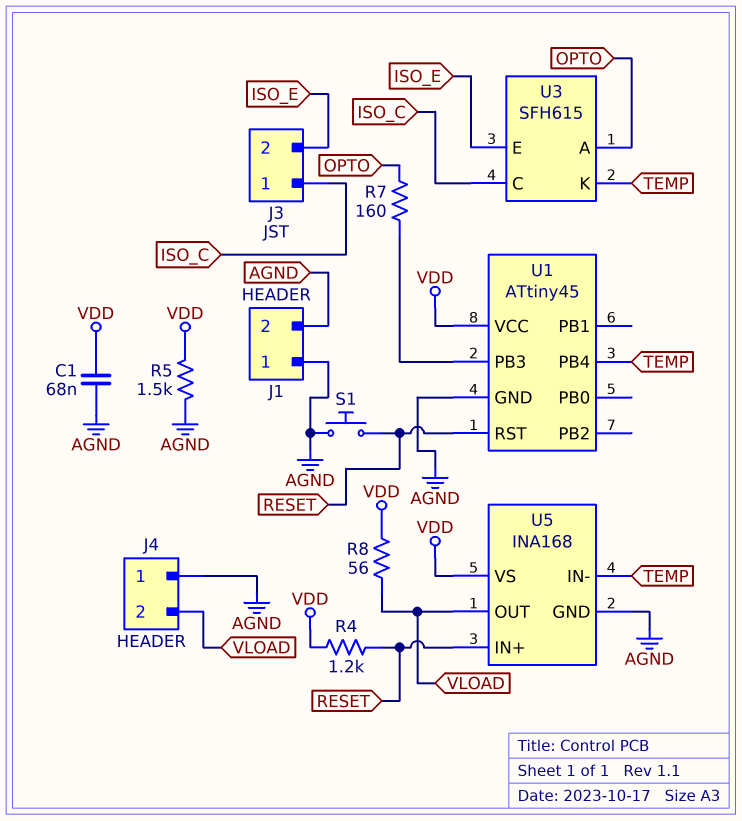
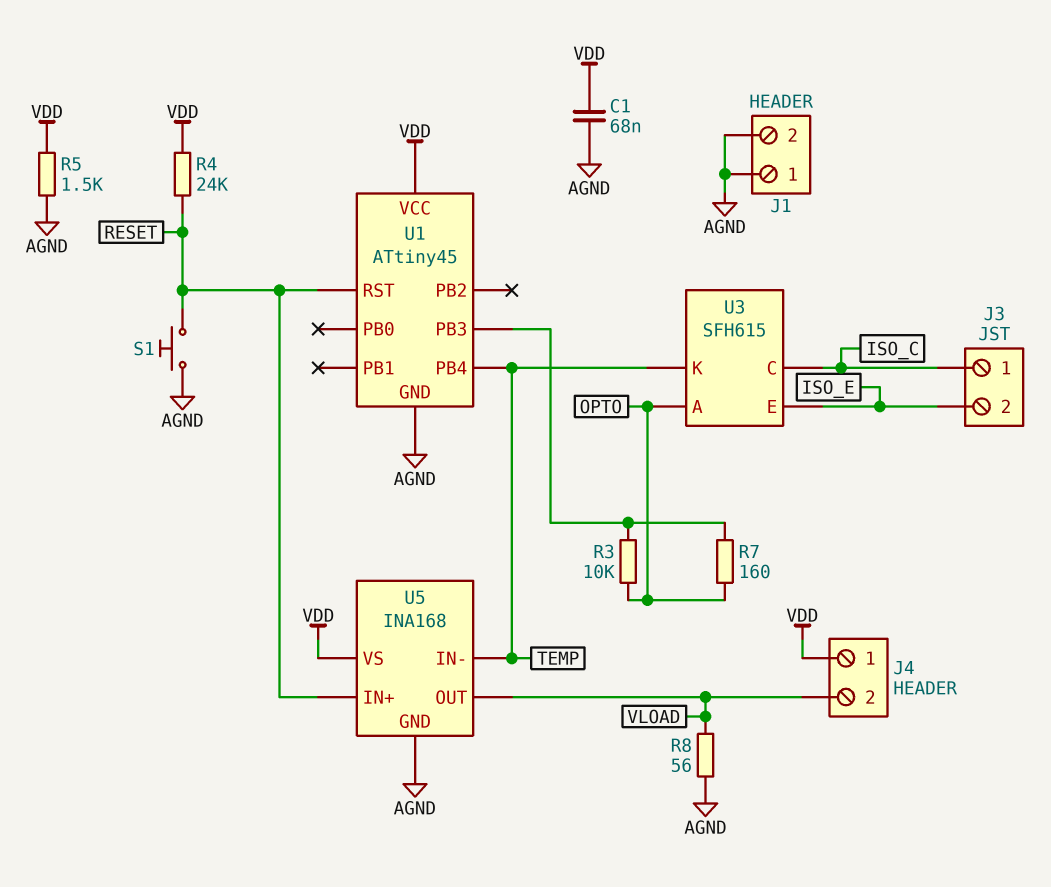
J4 pin 1: AGND -> VDD
R3: none -> 10k (OPTO, U1/PB3)
R4: 1.2k (RESET, VDD) -> 24k (RESET, VDD)
R8: 56 (VDD, VLOAD) -> 56 (AGND, VLOAD)

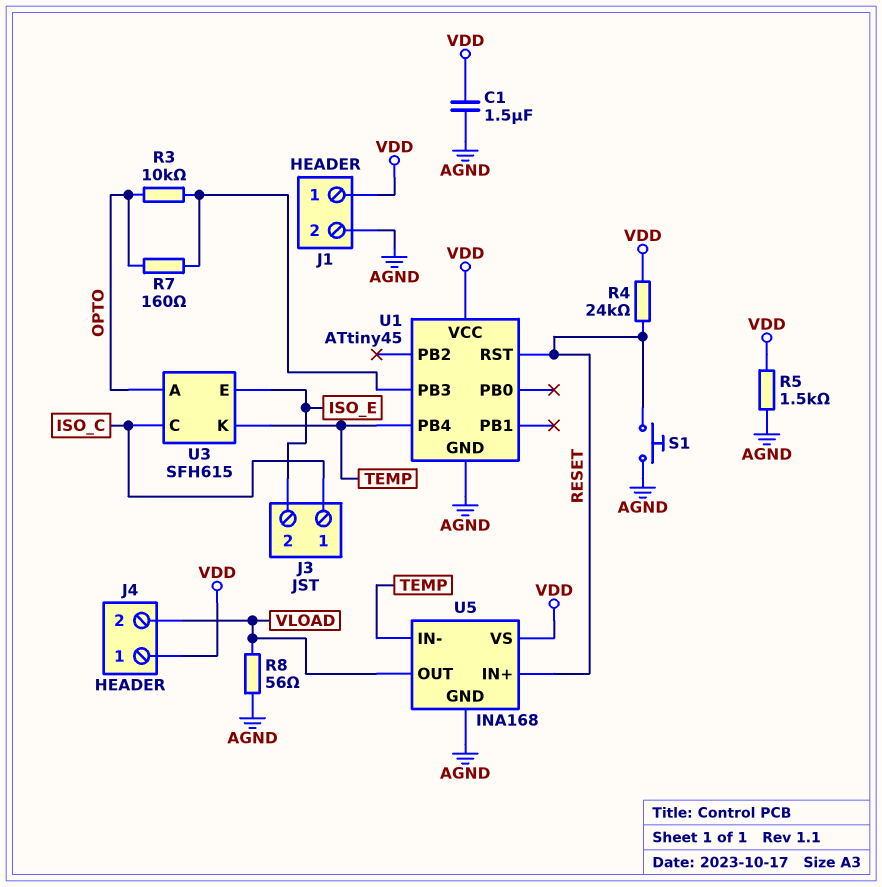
C1: 68nF (AGND, VDD) -> 1.5uF (AGND, VDD)
J1 pin 1: AGND -> VDD

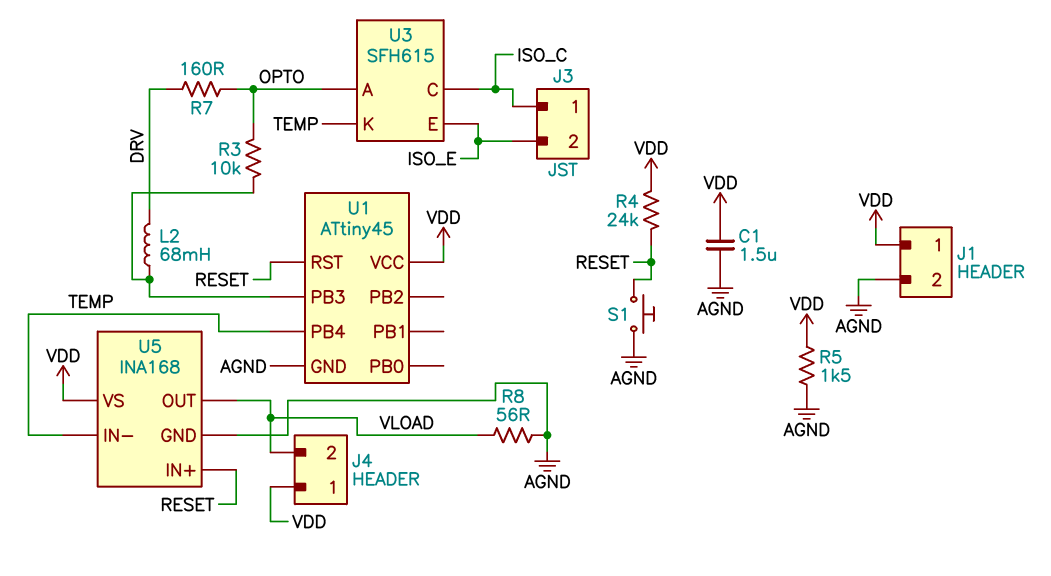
L2: none -> 68mH (DRV, U1/PB3)
R7: 160 (OPTO, U1/PB3) -> 160 (DRV, OPTO)

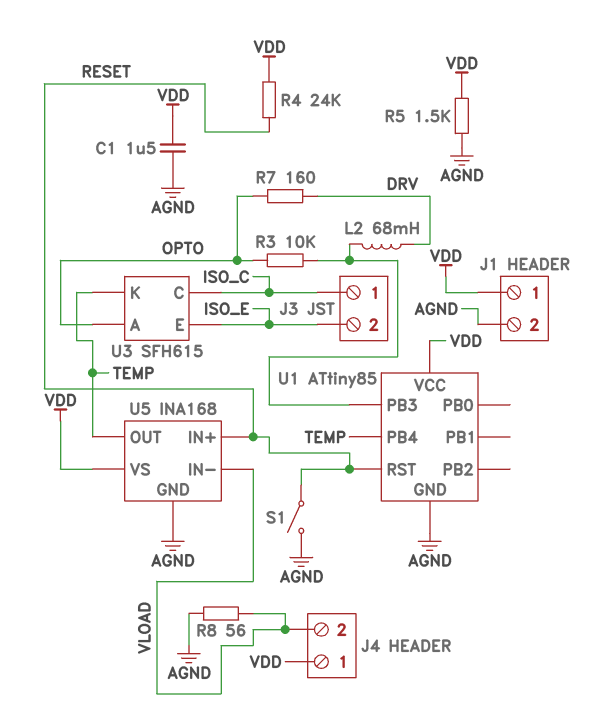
S1: button (AGND, RESET) -> switch (AGND, RESET)
U1: ATtiny45 -> ATtiny85
U5 pin IN-: TEMP -> VLOAD
U5 pin OUT: VLOAD -> TEMP

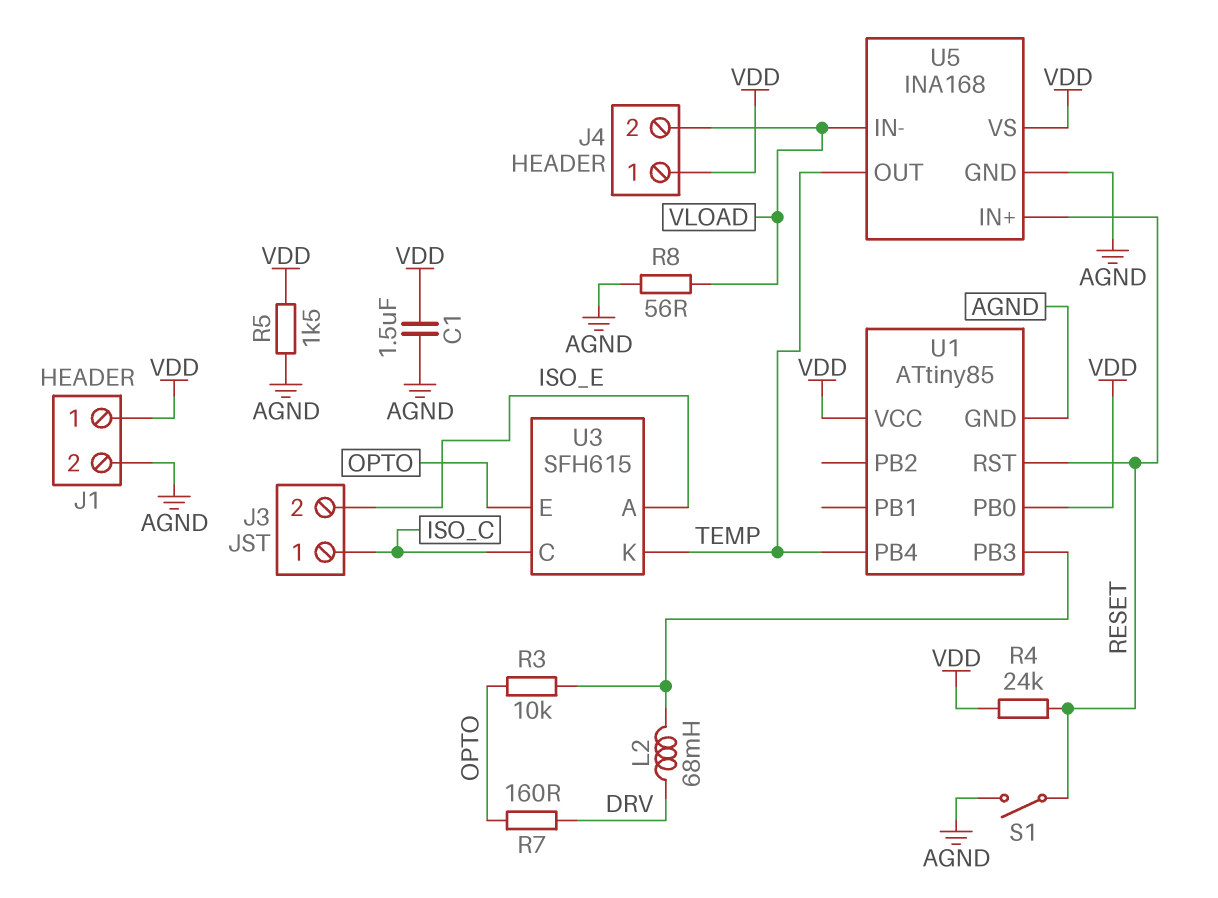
U1 pin PB0: none -> VDD
U3 pin A: OPTO -> ISO_E
U3 pin E: ISO_E -> OPTO

